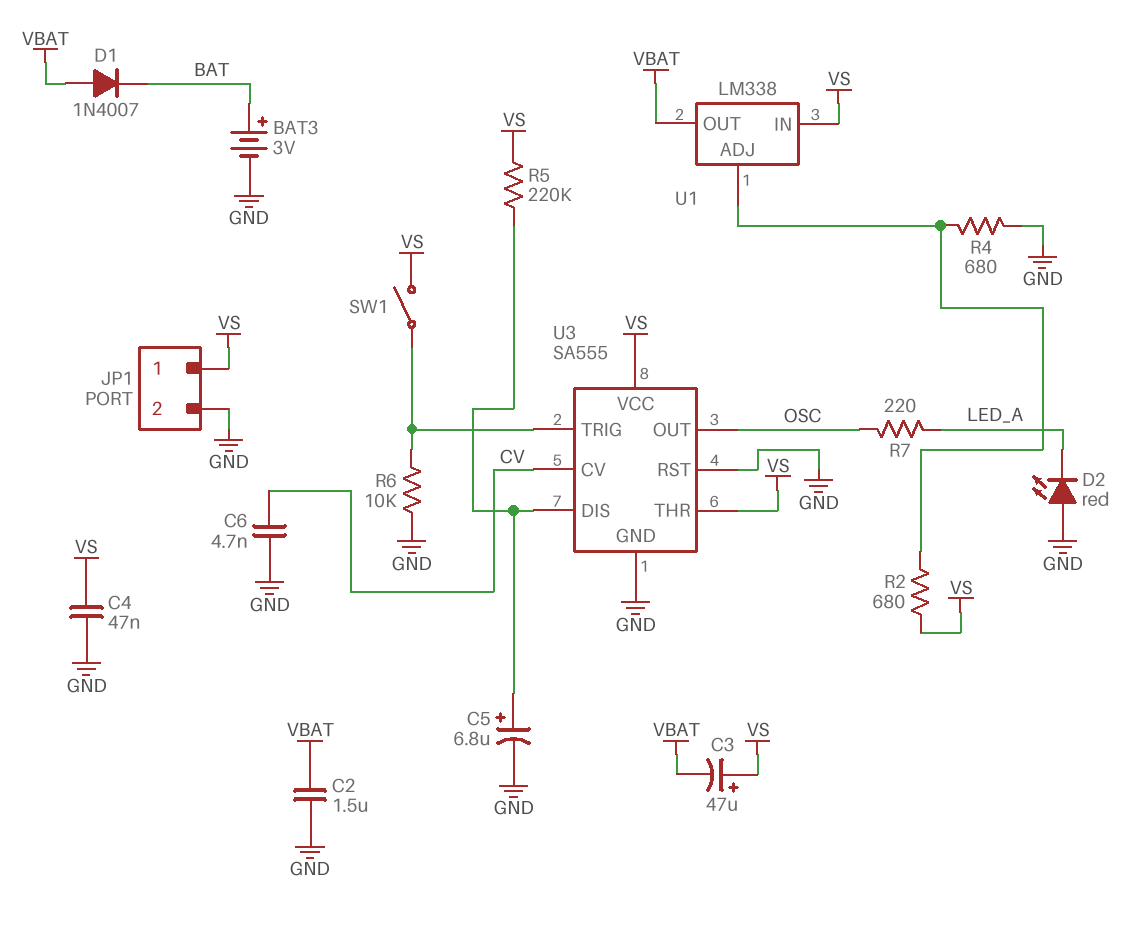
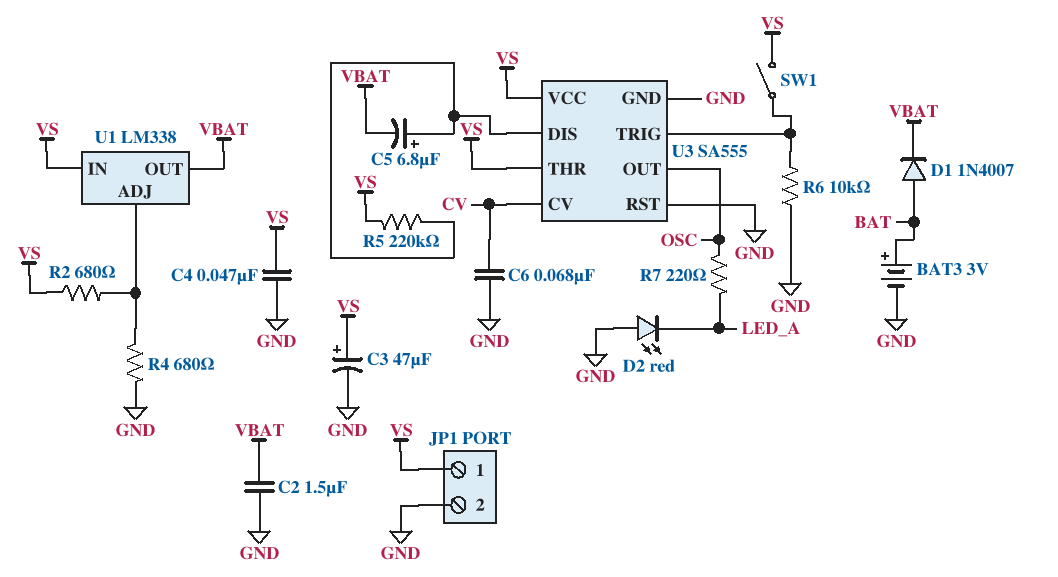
C3: 47uF (plus VS, minus VBAT) -> 47uF (plus VS, minus GND)
C5: 6.8uF (plus U3/DIS, minus GND) -> 6.8uF (plus U3/DIS, minus VBAT)
C6: 4.7nF (CV, GND) -> 68nF (CV, GND)
D1: diode 1N4007 (A VBAT, K BAT) -> diode 1N4007 (A BAT, K VBAT)

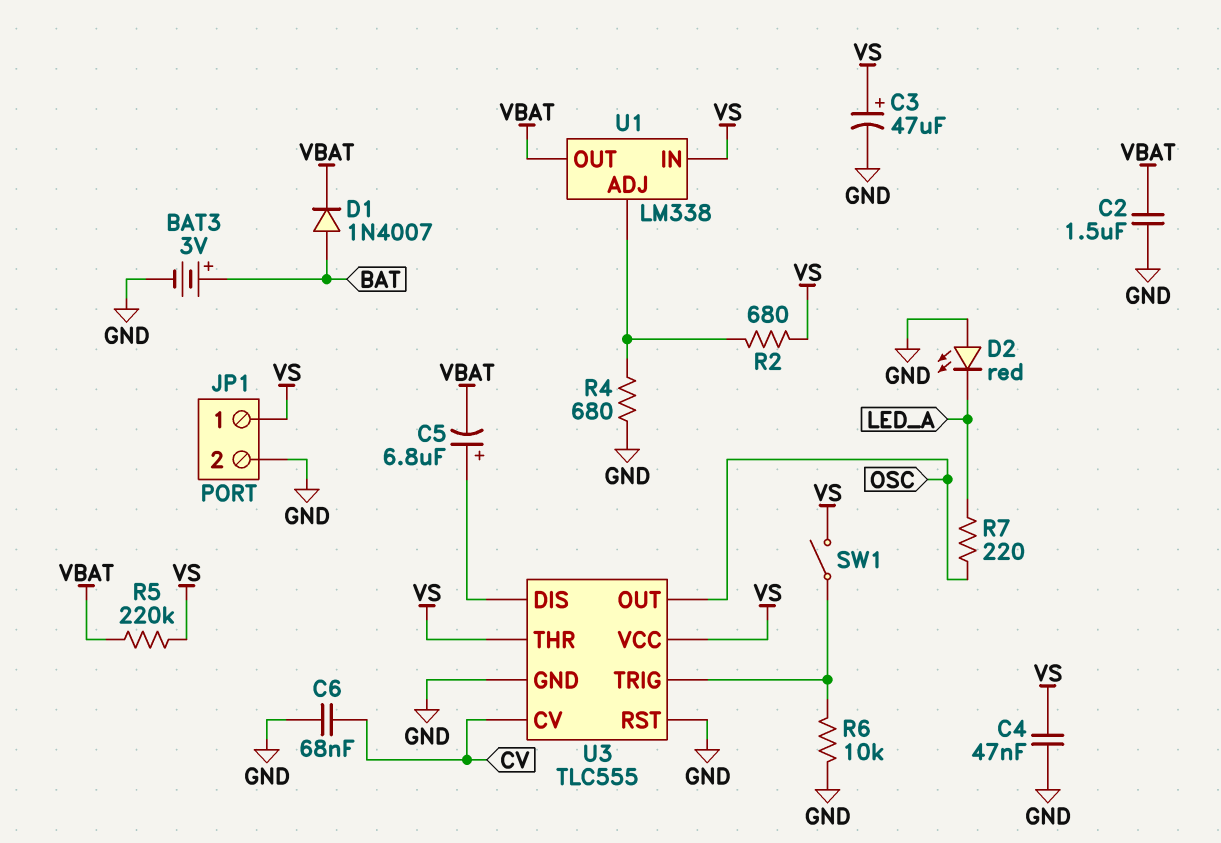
R5: 220k (U3/DIS, VS) -> 220k (VBAT, VS)
U3: SA555 -> TLC555

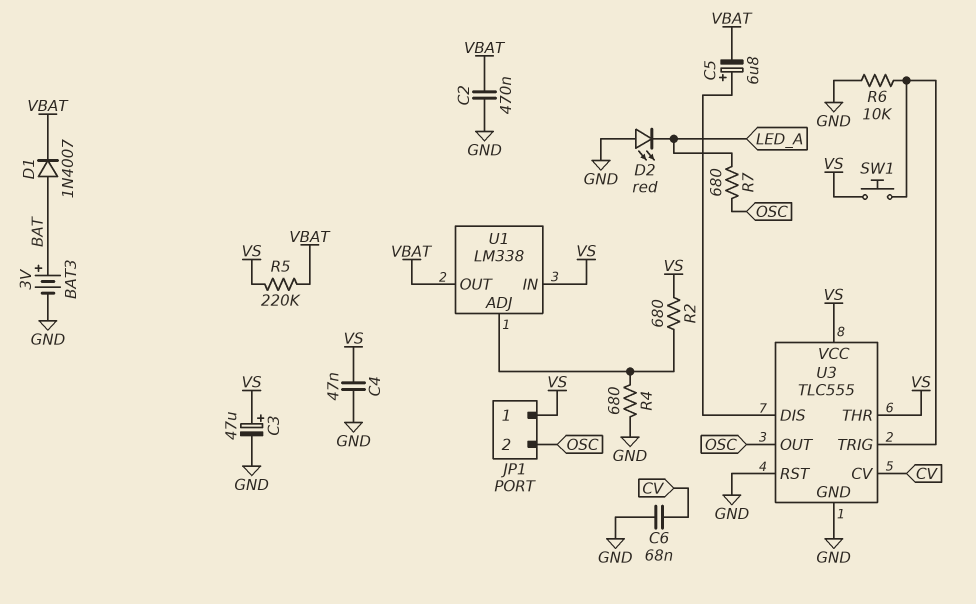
C2: 1.5uF (GND, VBAT) -> 470nF (GND, VBAT)
JP1 pin 2: GND -> OSC
R7: 220 (LED_A, OSC) -> 680 (LED_A, OSC)
SW1: switch (U3/TRIG, VS) -> button (U3/TRIG, VS)

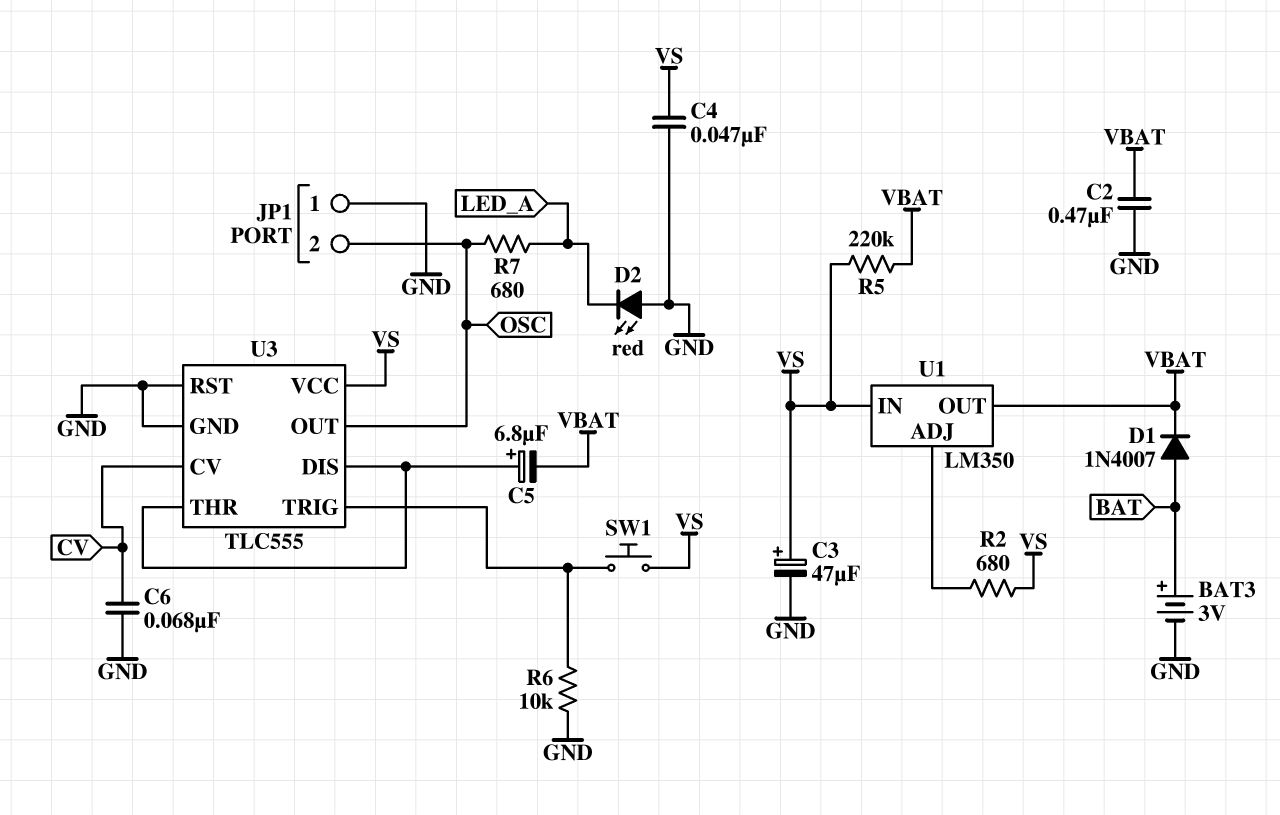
JP1 pin 1: VS -> GND
R4: 680 (GND, U1/ADJ) -> none
U1: LM338 -> LM350
U3 pin THR: VS -> U3/DIS

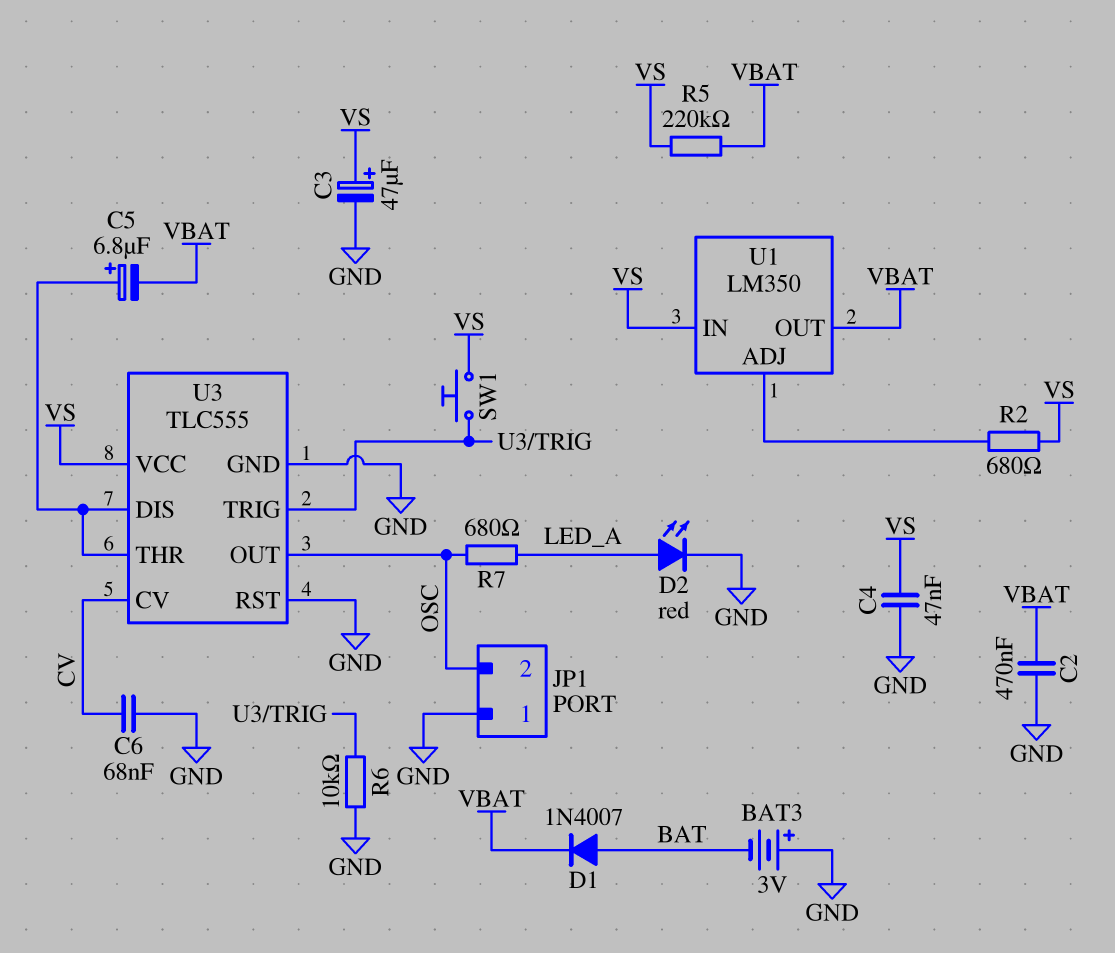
BAT3: 3V (plus BAT, minus GND) -> 3V (plus GND, minus BAT)
D2: LED red (A GND, K LED_A) -> LED red (A LED_A, K GND)

